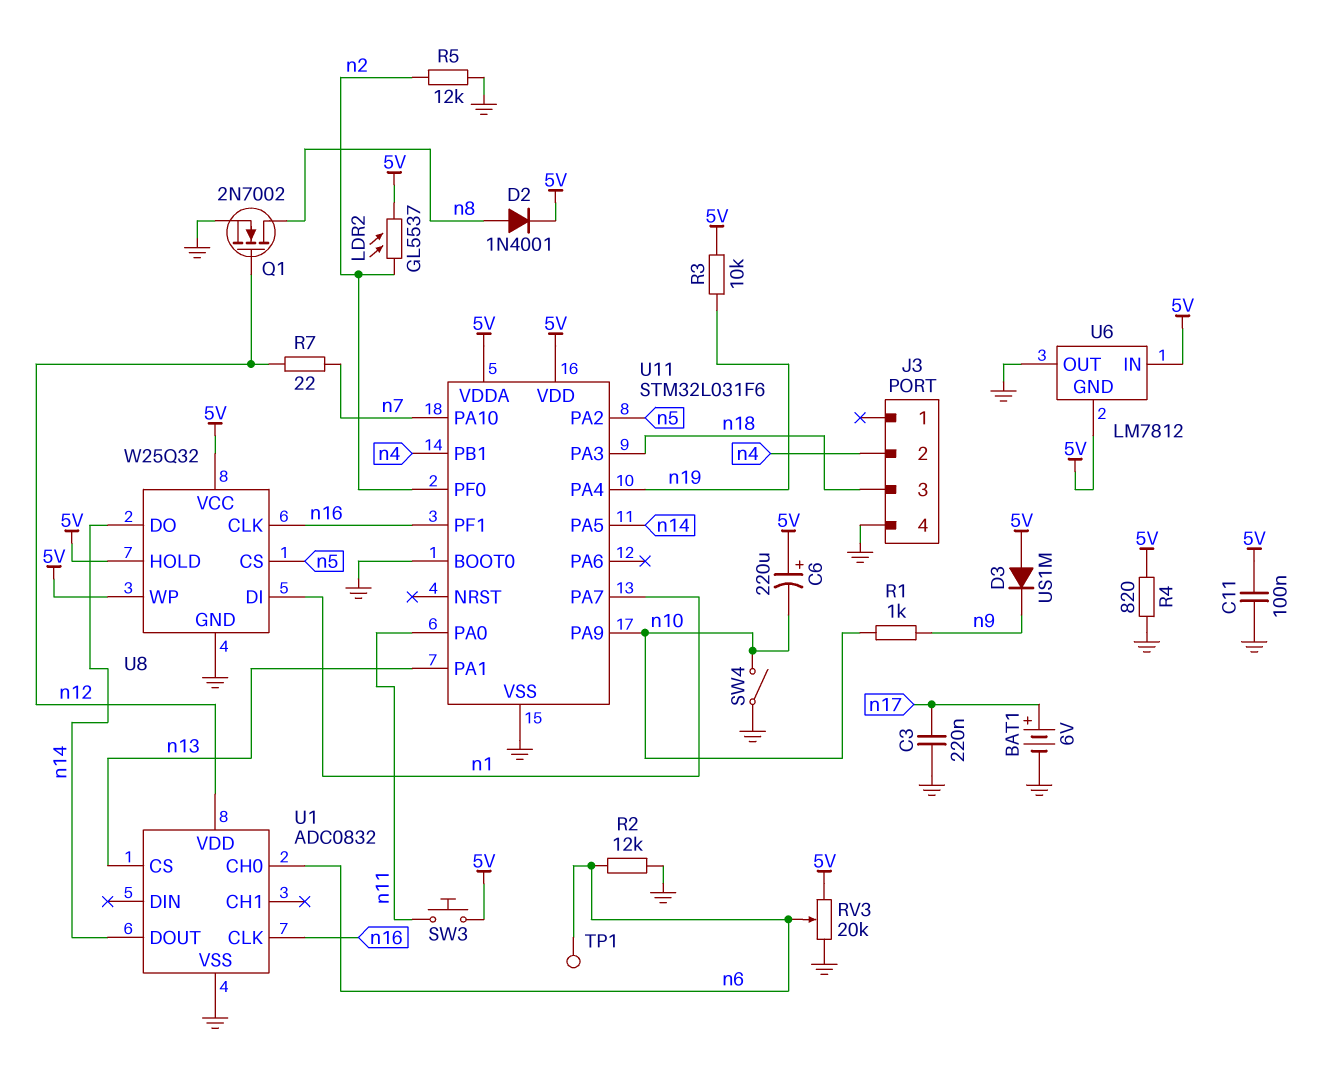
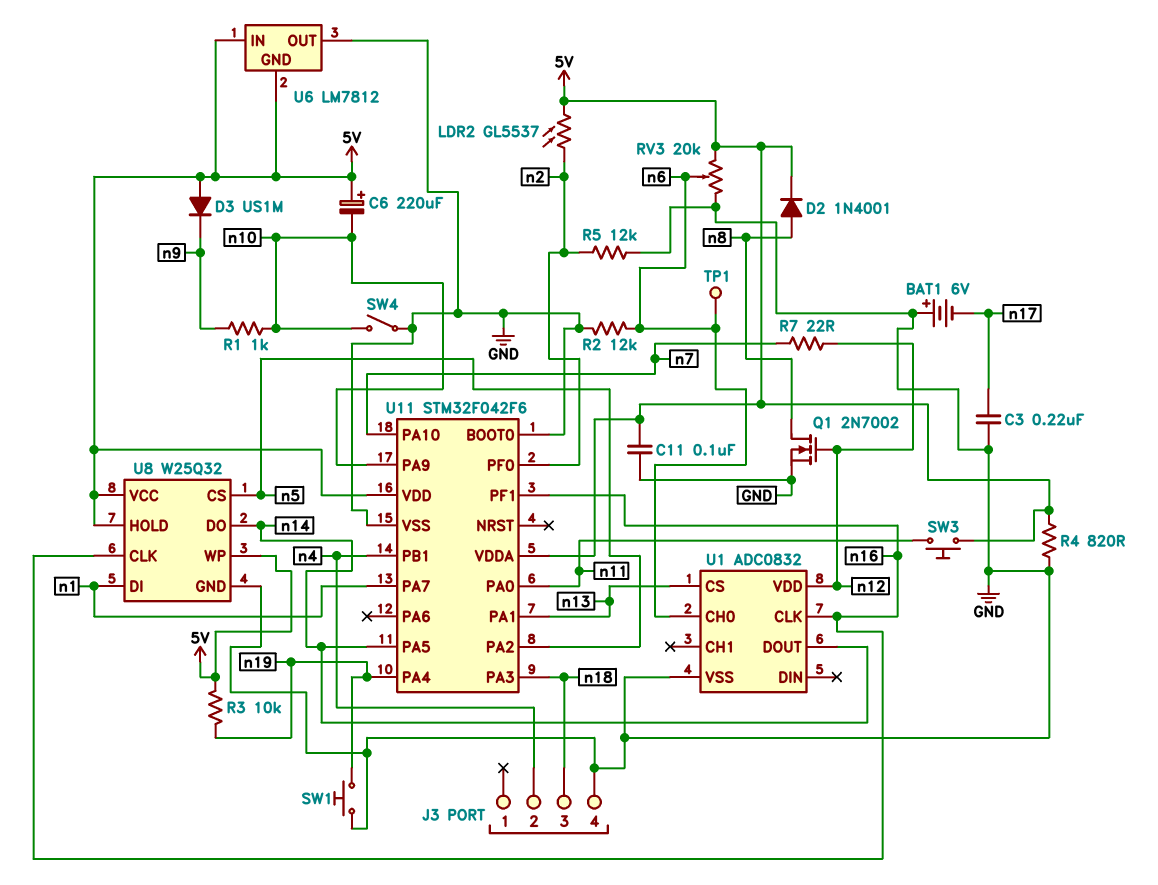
BAT1: 6V (plus n17, minus GND) -> 6V (plus GND, minus n17)
SW1: none -> button (GND, n19)
U11: STM32L031F6 -> STM32F042F6

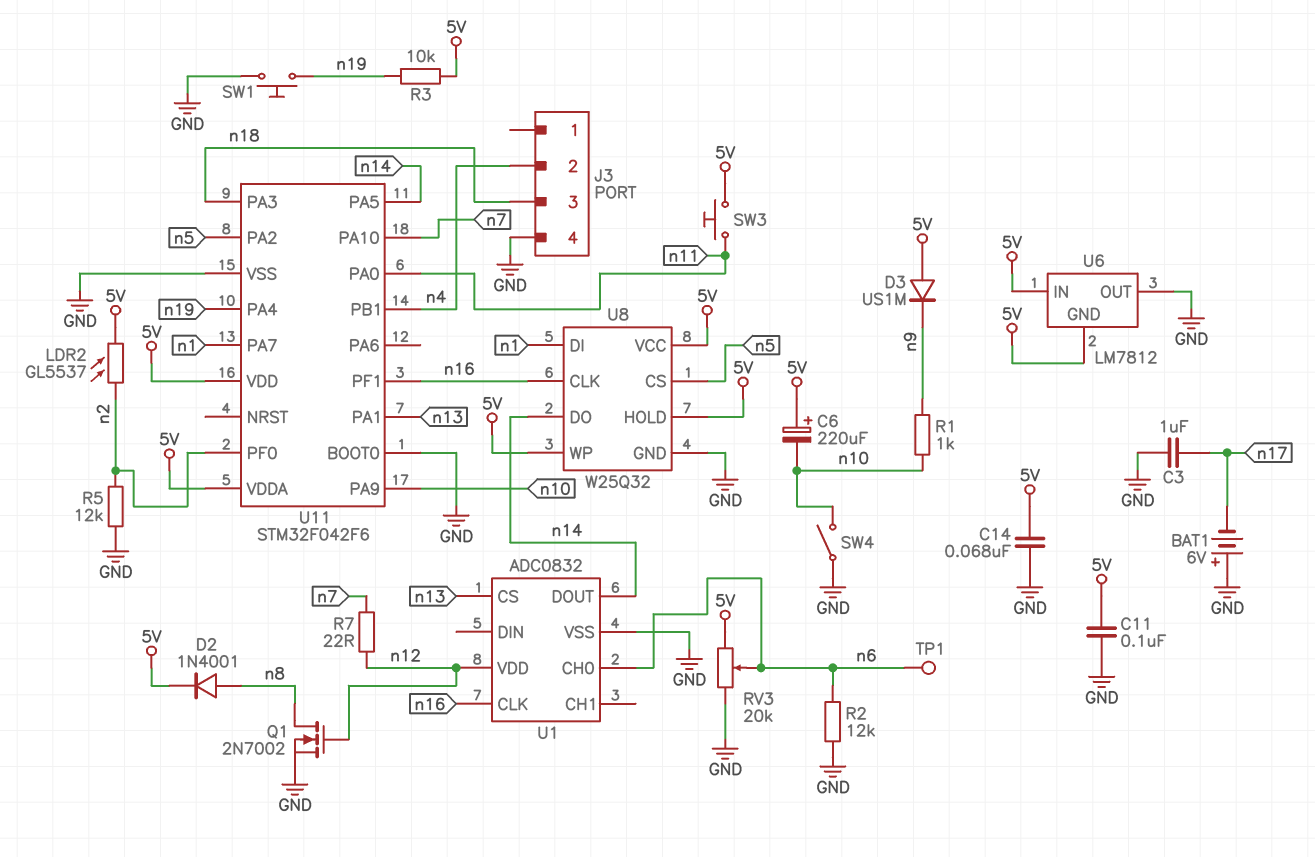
C3: 220nF (GND, n17) -> 1uF (GND, n17)
C14: none -> 68nF (5V, GND)
R4: 820 (5V, GND) -> none

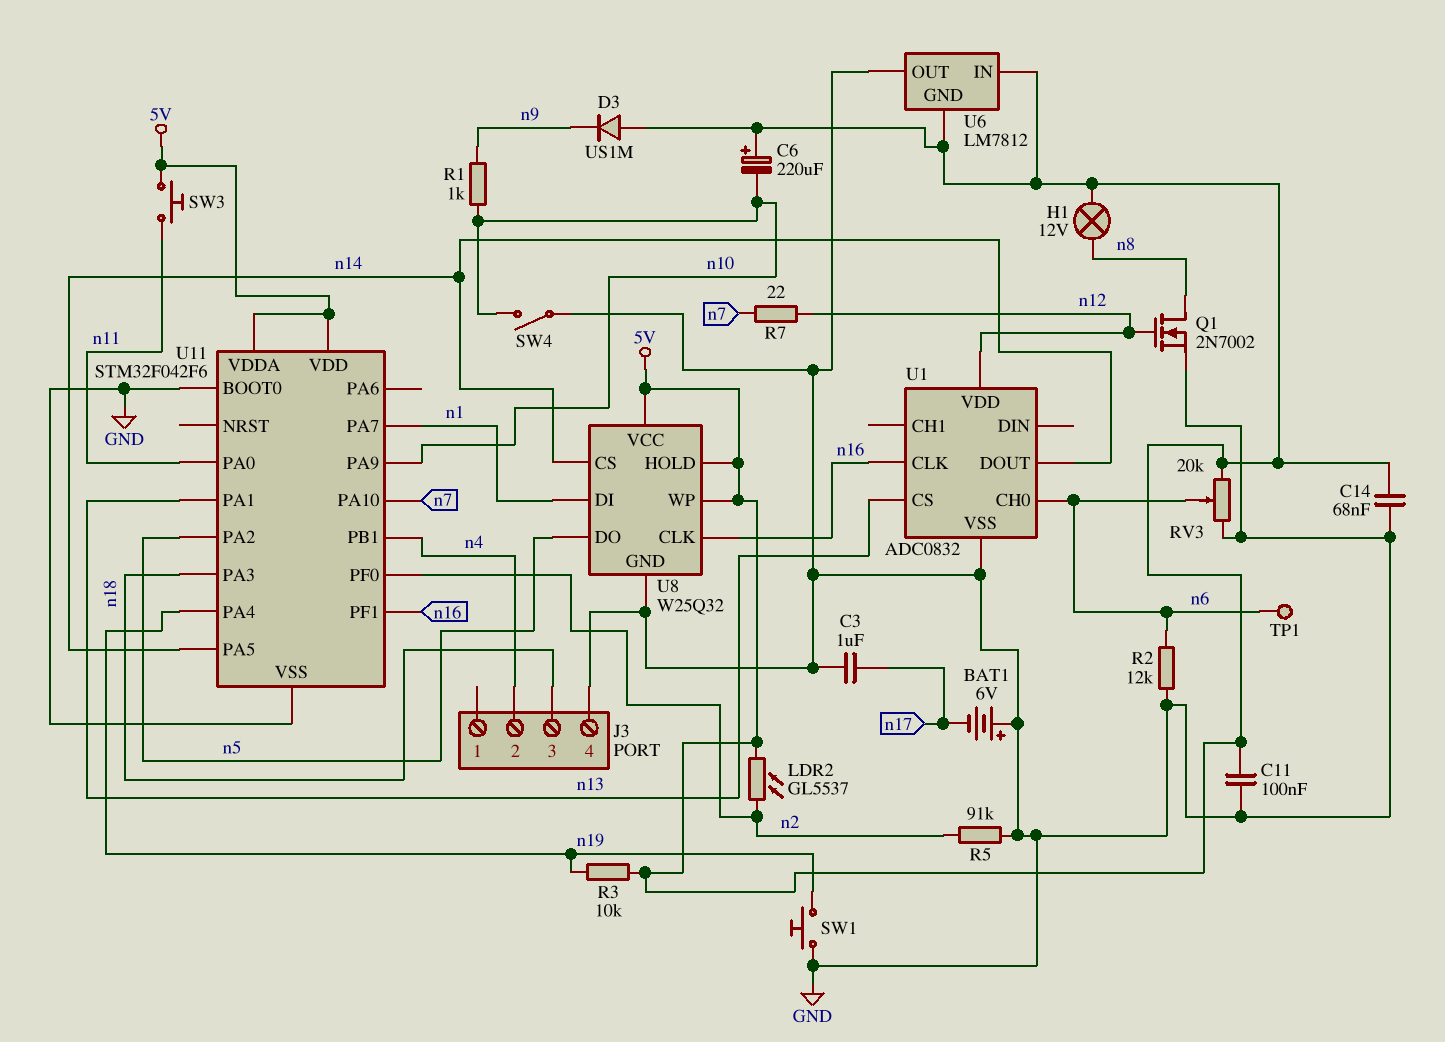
D2: diode 1N4001 (A n8, K 5V) -> none
H1: none -> lamp 12V (5V, n8)
R5: 12k (GND, n2) -> 91k (GND, n2)
U8 pin CS: n5 -> n14
U8 pin DO: n14 -> n5

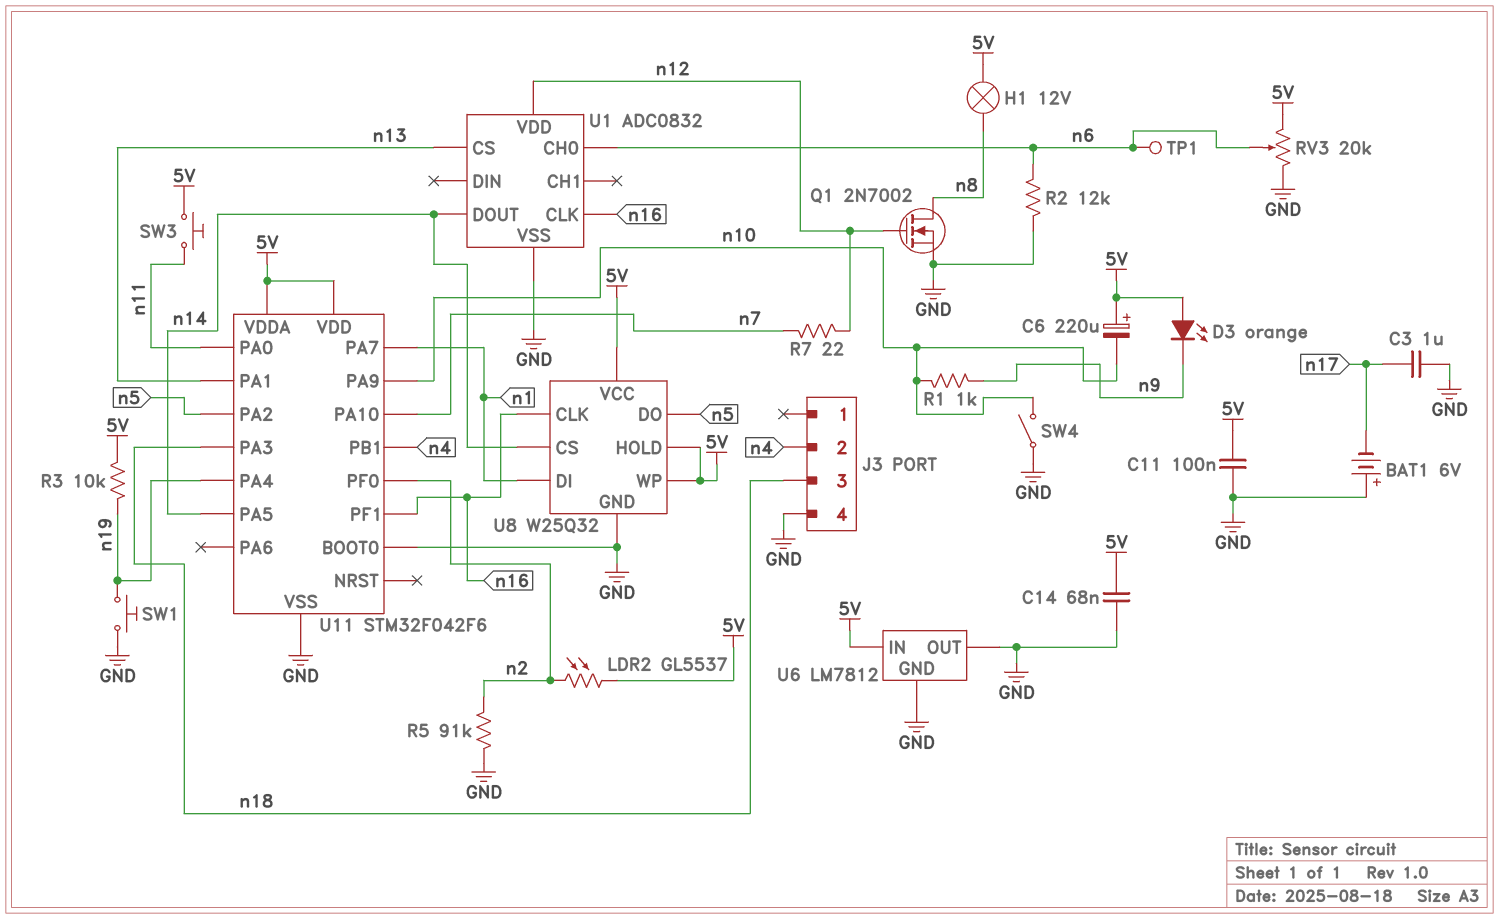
D3: diode US1M (A 5V, K n9) -> LED orange (A 5V, K n9)
U6 pin GND: 5V -> GND

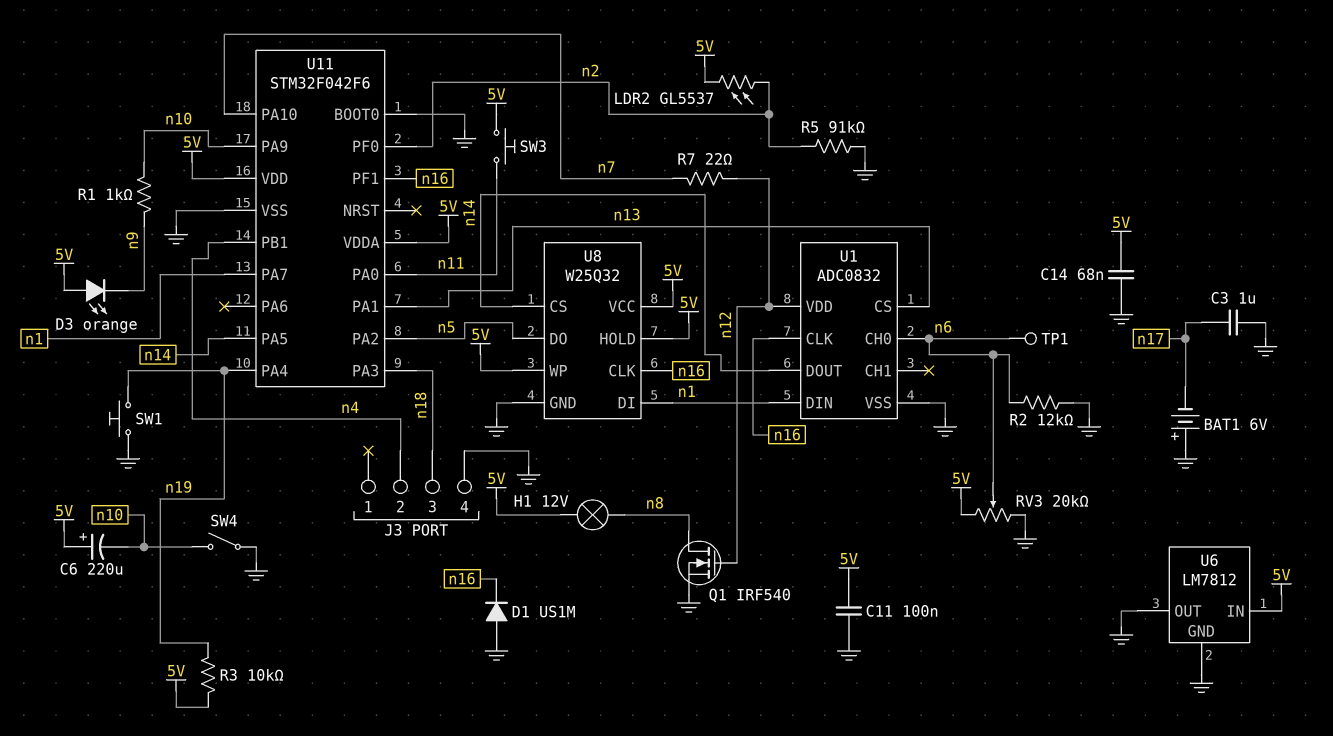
D1: none -> diode US1M (A GND, K n16)
Q1: NMOS 2N7002 (G n12, D n8, S GND) -> NMOS IRF540 (G n12, D n8, S GND)
U1 pin DIN: none -> n1

